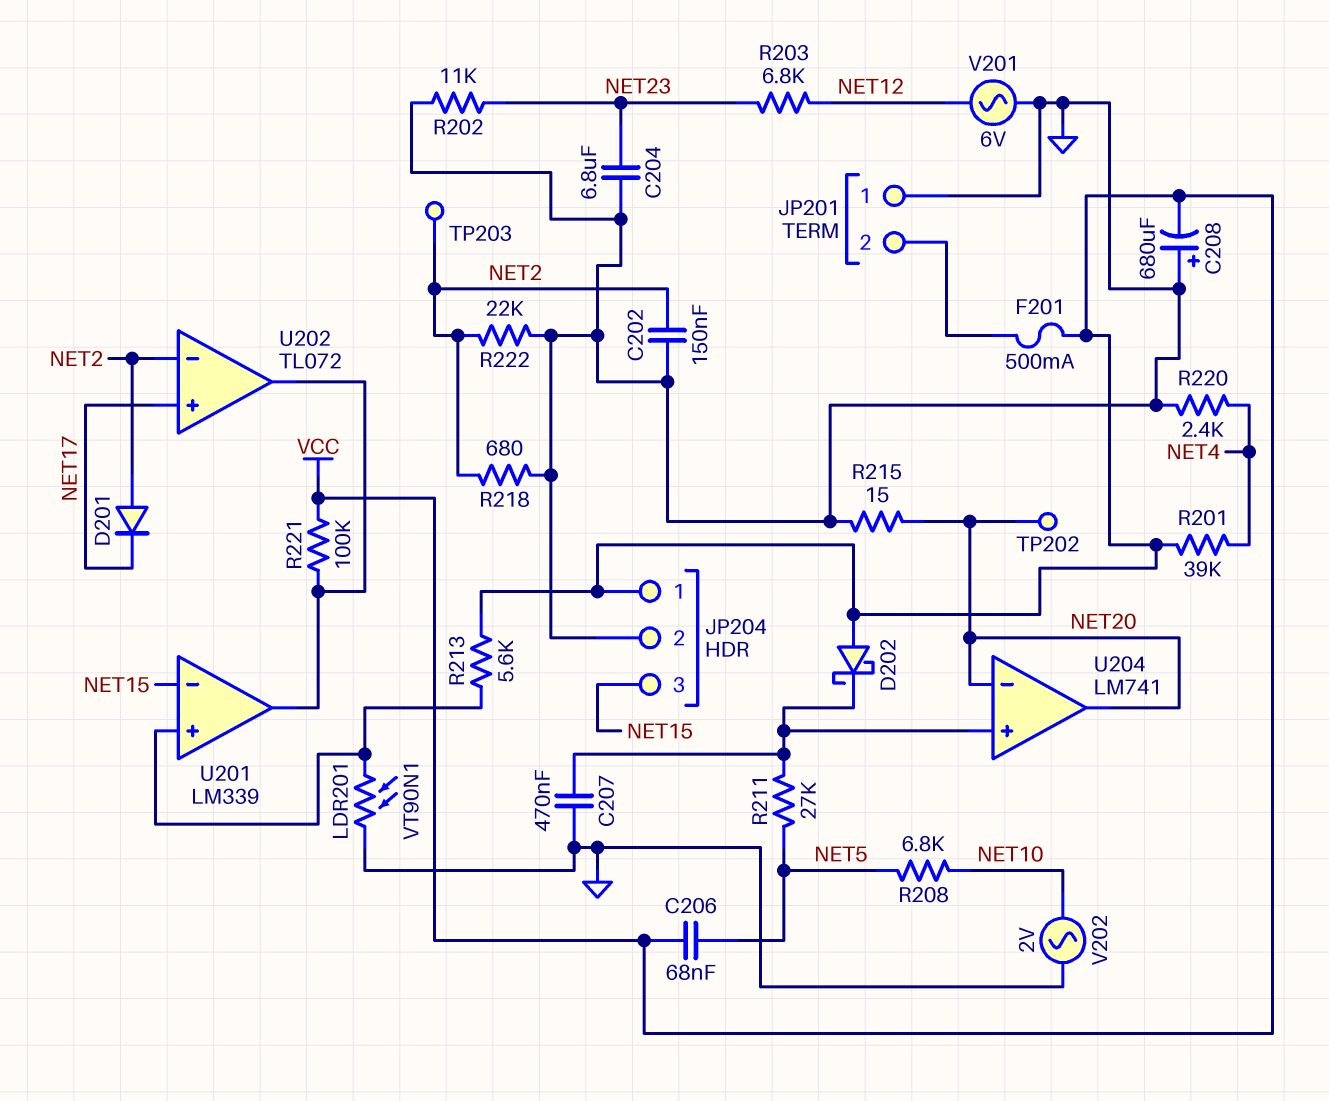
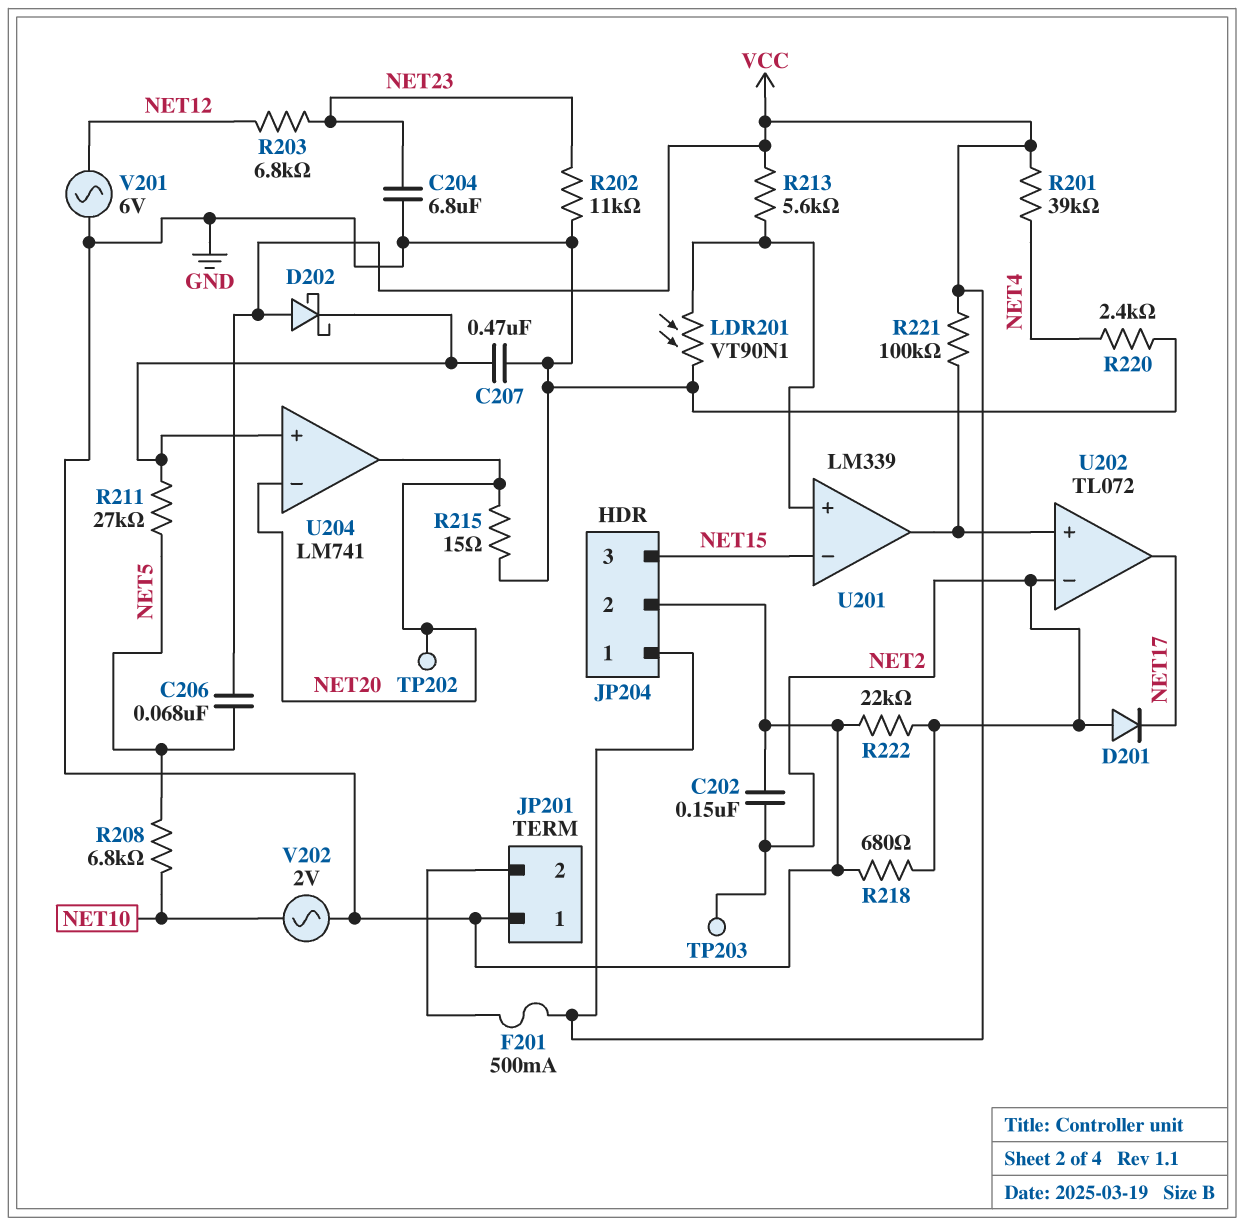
C208: 680uF (plus GND, minus VCC) -> none
U202 pin in+: NET17 -> U201/out
U202 pin out: U201/out -> NET17

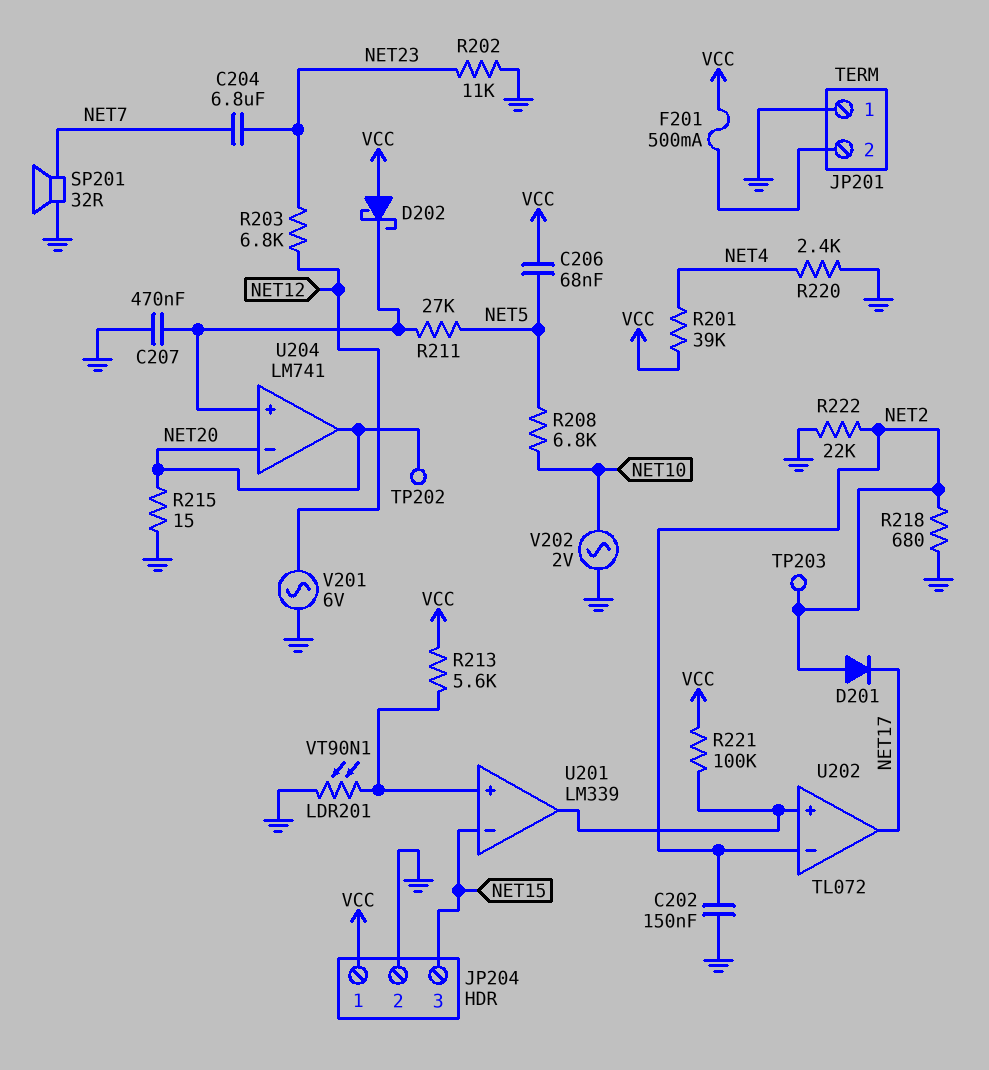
C204: 6.8uF (GND, NET23) -> 6.8uF (NET7, NET23)
SP201: none -> speaker 32R (GND, NET7)

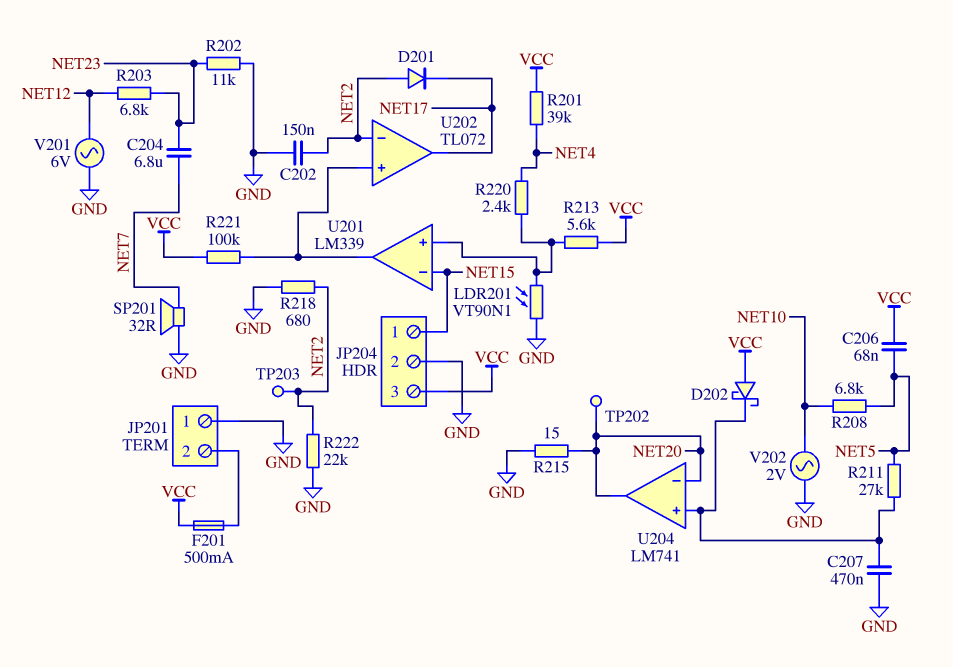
JP204 pin 1: VCC -> NET15
JP204 pin 3: NET15 -> VCC
R220: 2.4k (GND, NET4) -> 2.4k (NET4, U201/in+)

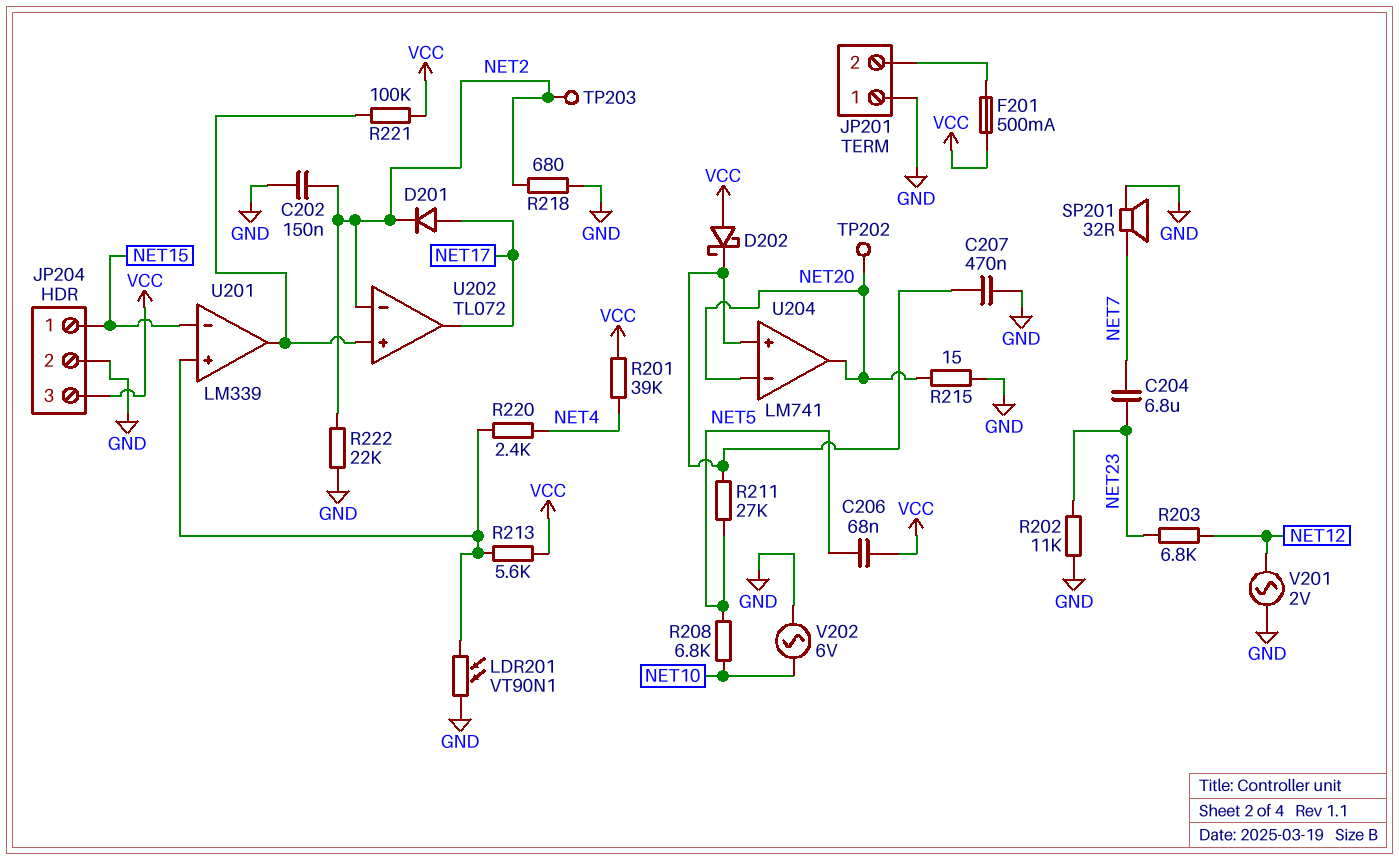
D201: diode (A NET2, K NET17) -> diode (A NET17, K NET2)
V201: AC 6V (GND, NET12) -> AC 2V (GND, NET12)
V202: AC 2V (GND, NET10) -> AC 6V (GND, NET10)

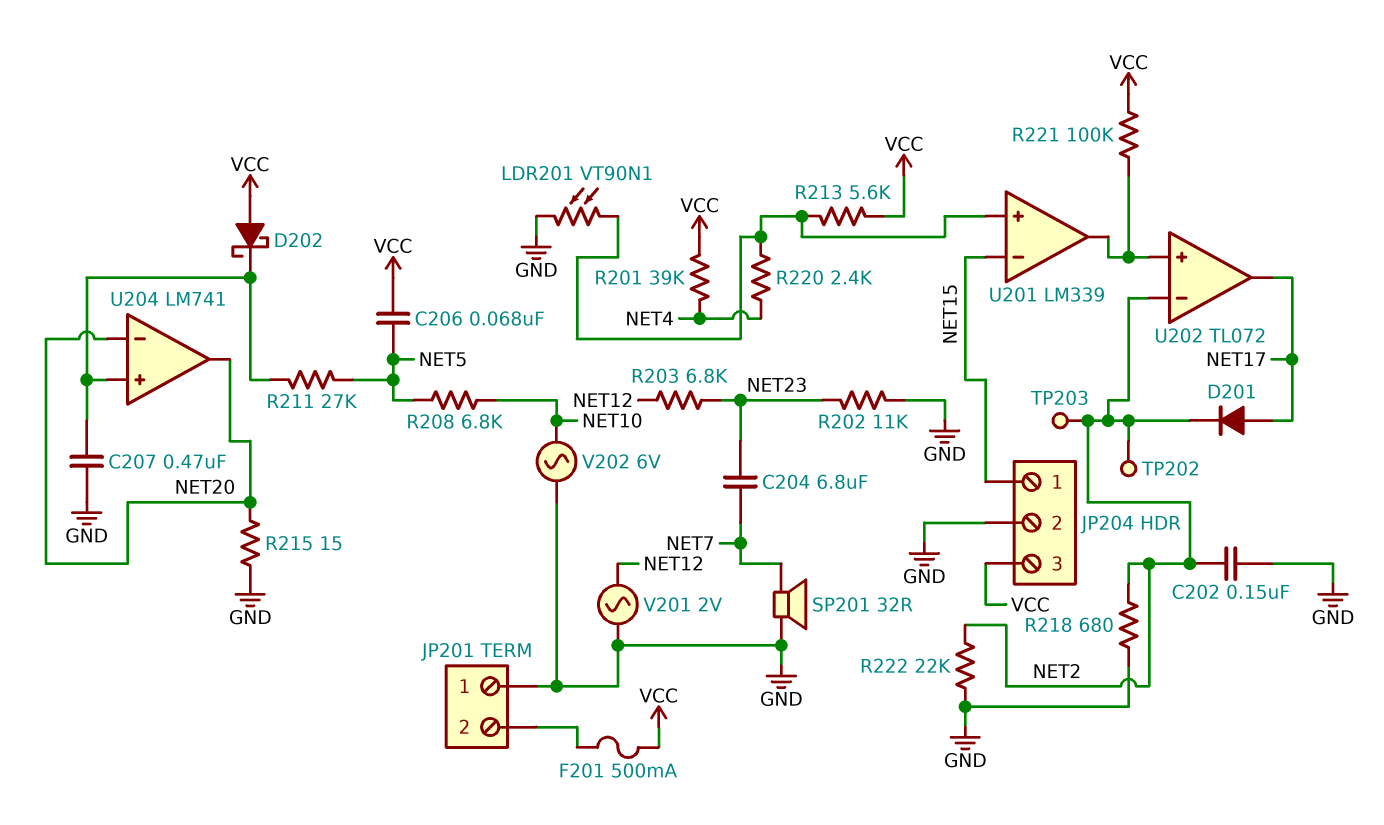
TP202: test point (NET20) -> test point (NET2)

